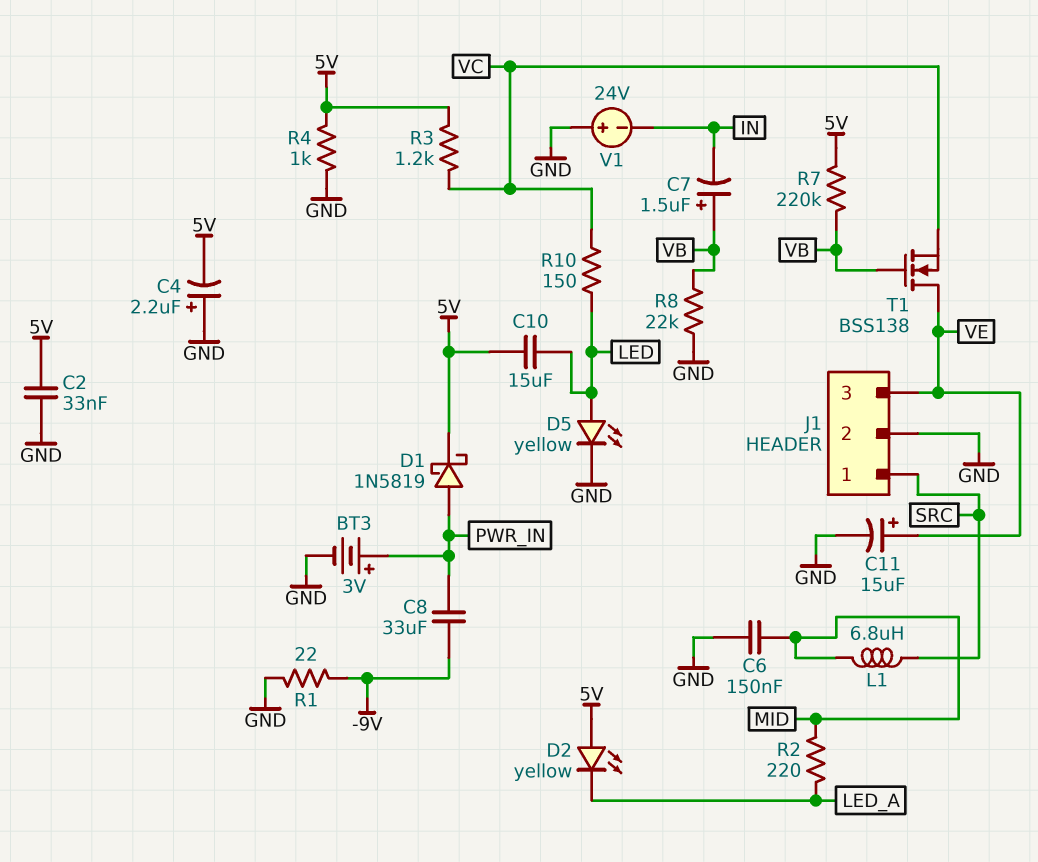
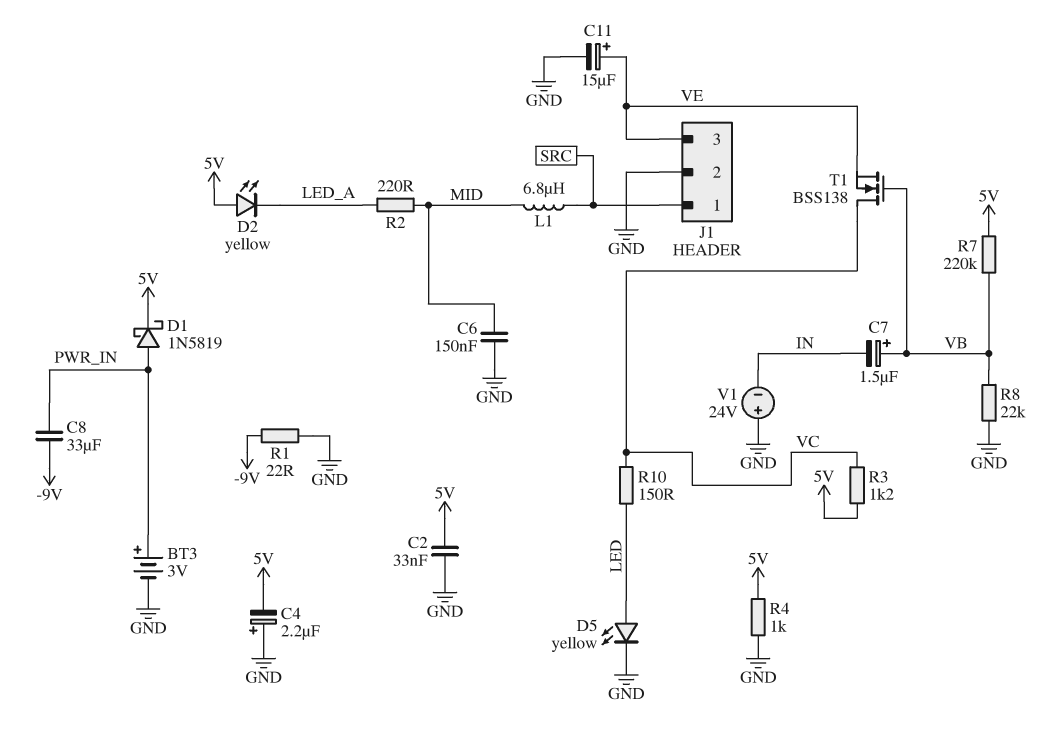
C10: 15uF (5V, LED) -> none
T1: NMOS BSS138 (G VB, D VE, S VC) -> NMOS BSS138 (G VB, D VC, S VE)

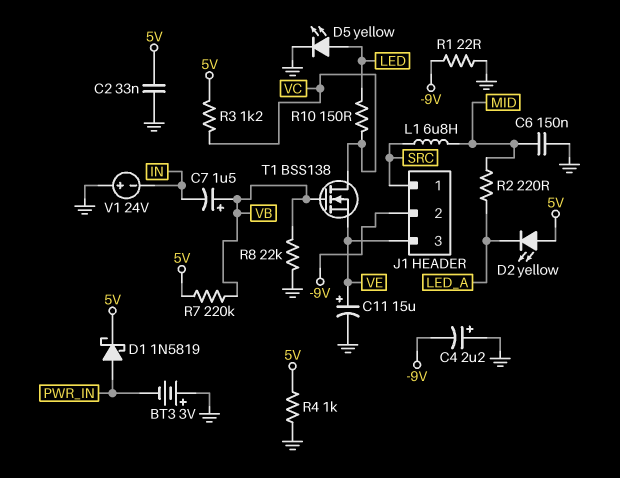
BT3: 3V (plus PWR_IN, minus GND) -> 3V (plus GND, minus PWR_IN)
C4: 2.2uF (plus GND, minus 5V) -> 2.2uF (plus GND, minus -9V)
C8: 33uF (-9V, PWR_IN) -> none
J1 pin 2: GND -> -9V

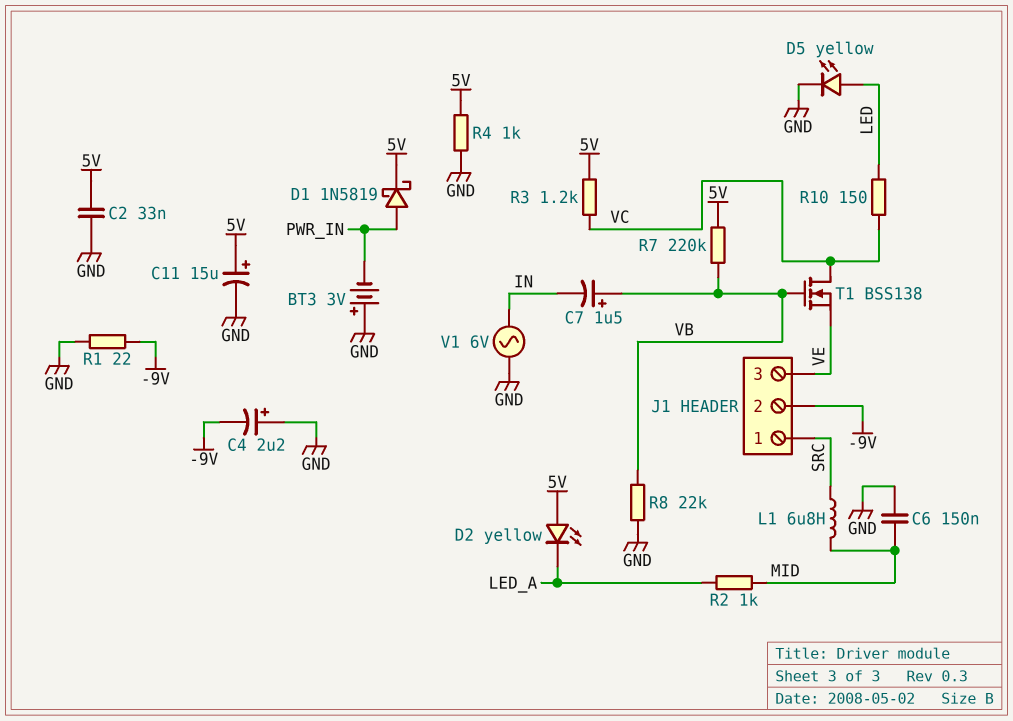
C11: 15uF (plus VE, minus GND) -> 15uF (plus 5V, minus GND)
R2: 220 (LED_A, MID) -> 1k (LED_A, MID)
V1: 24V (plus GND, minus IN) -> AC 6V (GND, IN)

